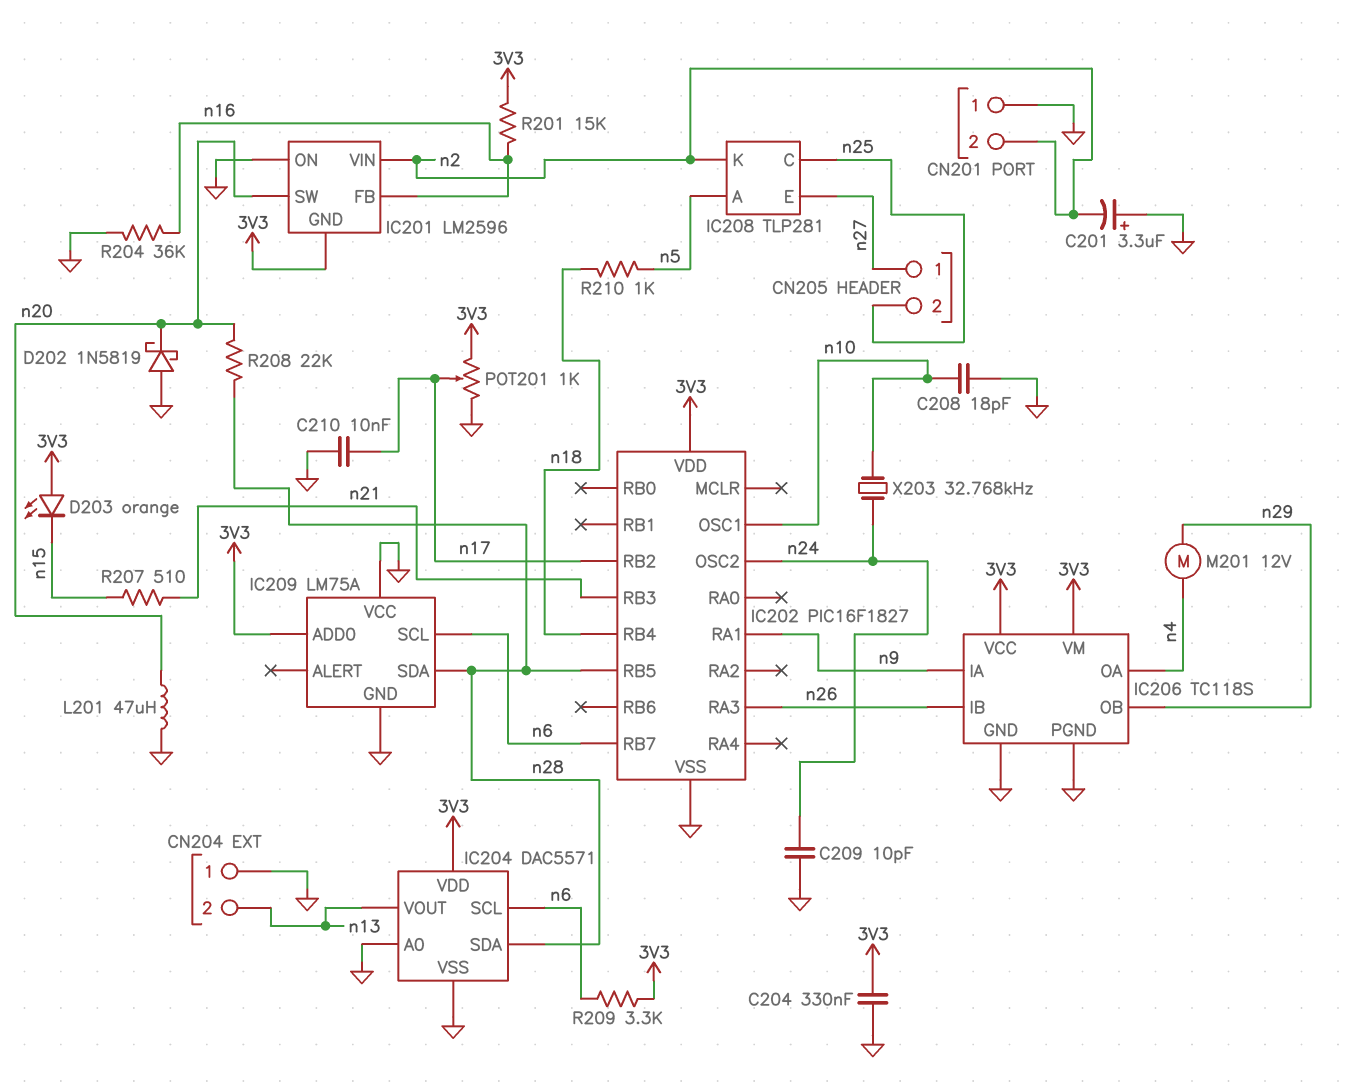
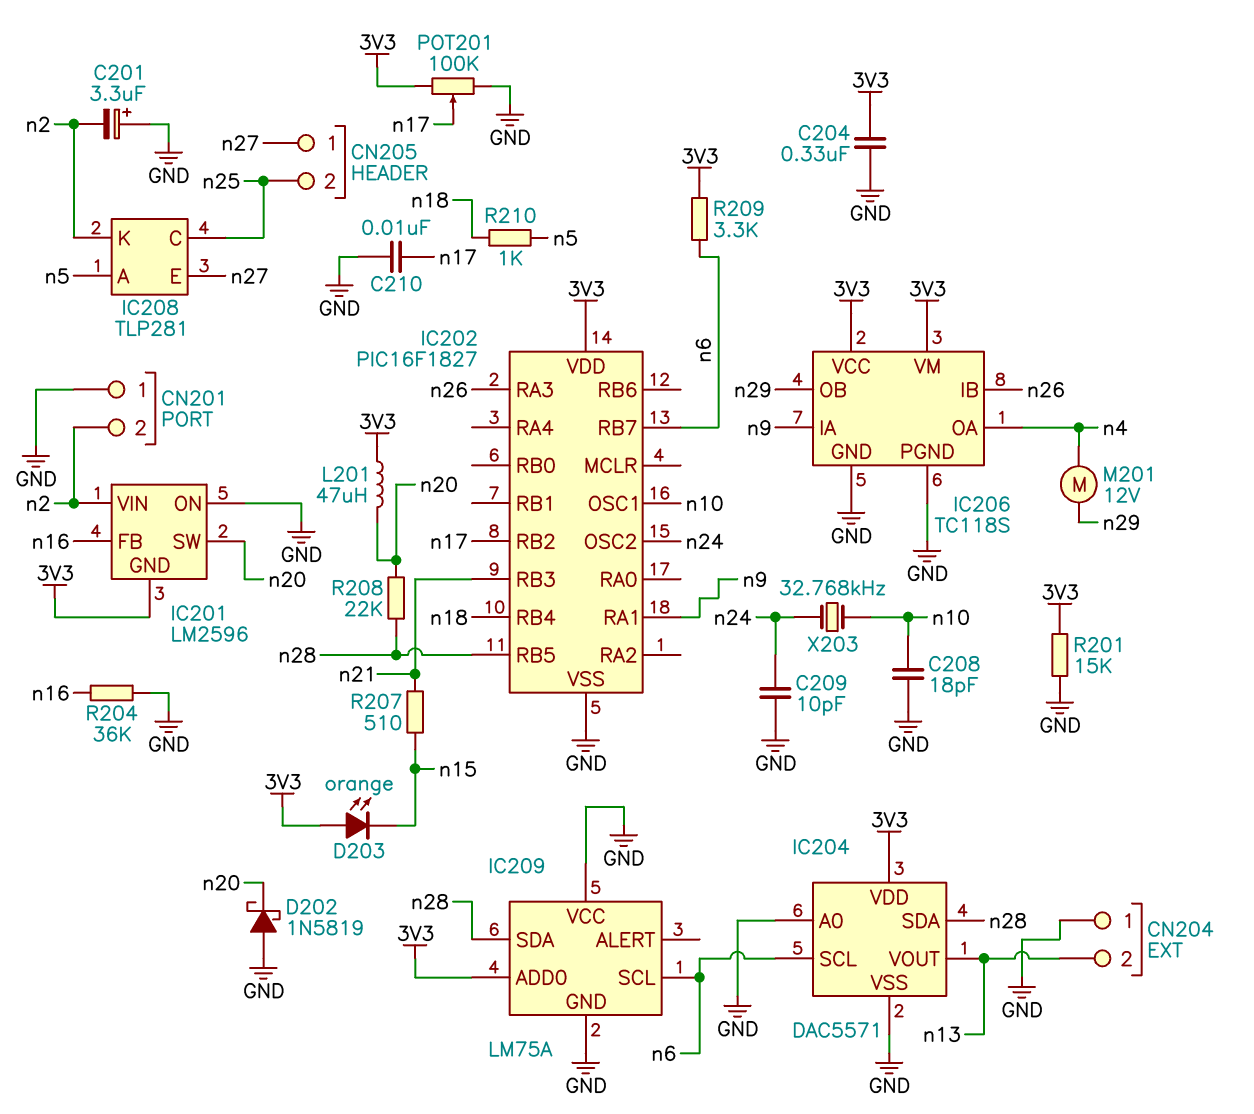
L201: 47uH (GND, n20) -> 47uH (3V3, n20)
POT201: 1k (3V3, GND, wiper n17) -> 100k (3V3, GND, wiper n17)
R201: 15k (3V3, n16) -> 15k (3V3, GND)

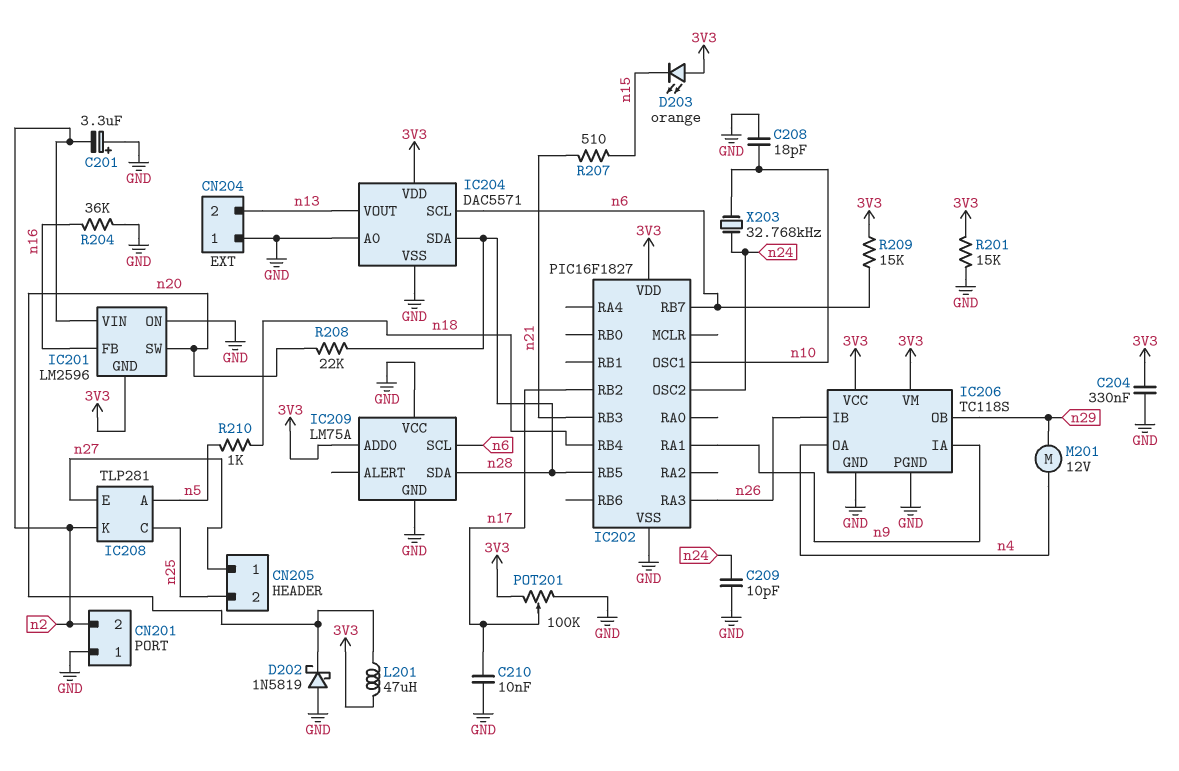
R209: 3.3k (3V3, n6) -> 15k (3V3, n6)

